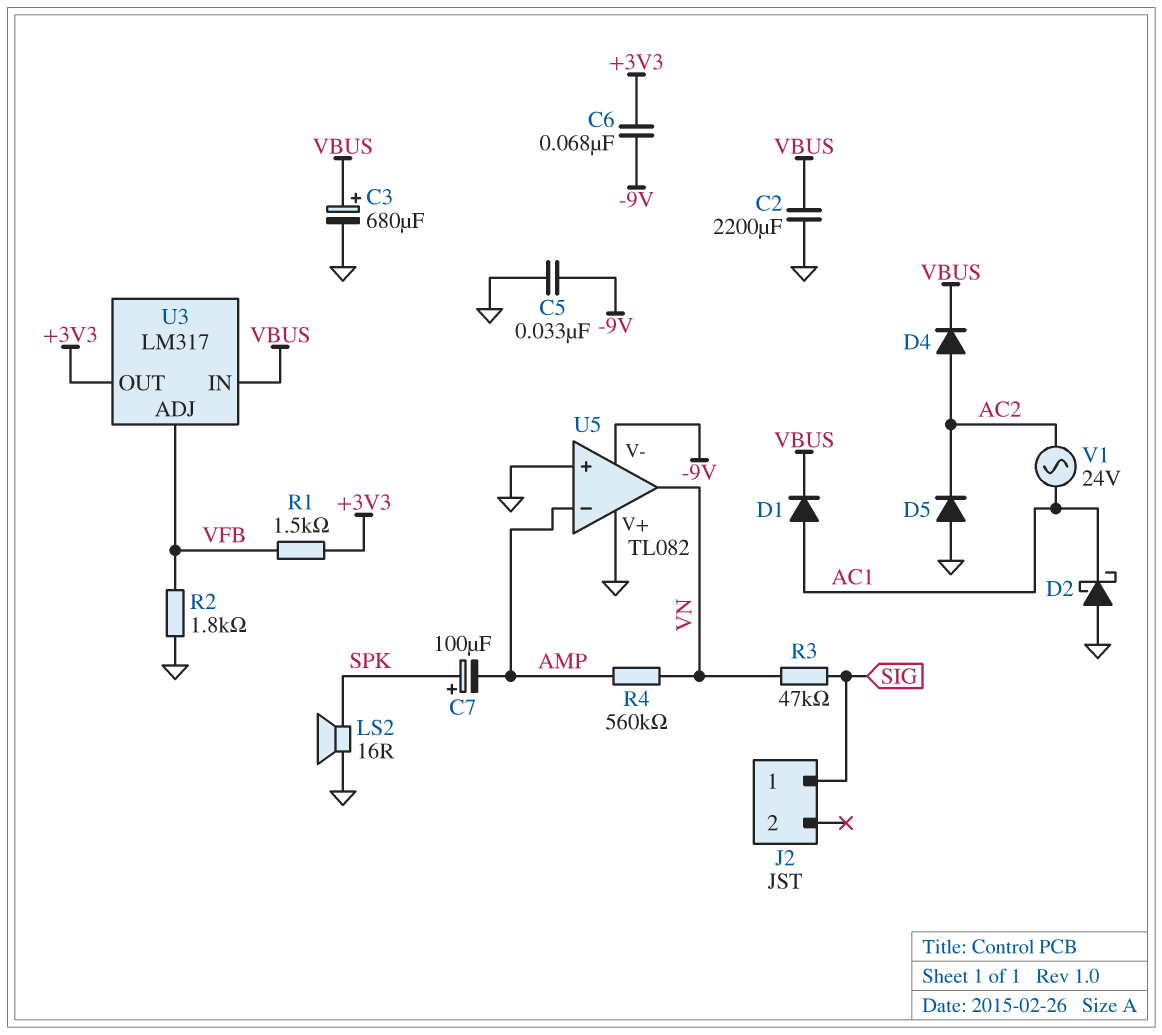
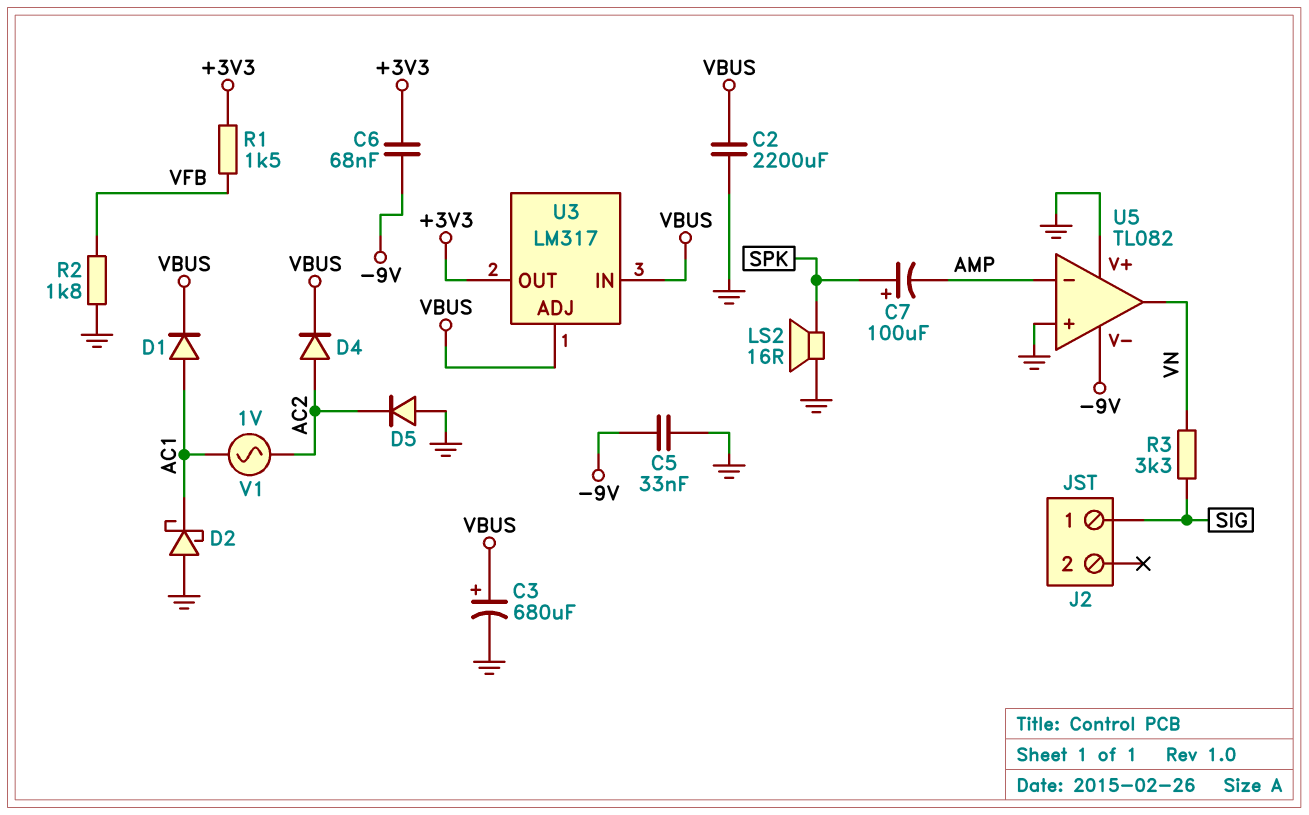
R3: 47k (SIG, VN) -> 3.3k (SIG, VN)
R4: 560k (AMP, VN) -> none
U3 pin ADJ: VFB -> VBUS
V1: AC 24V (AC1, AC2) -> AC 1V (AC1, AC2)

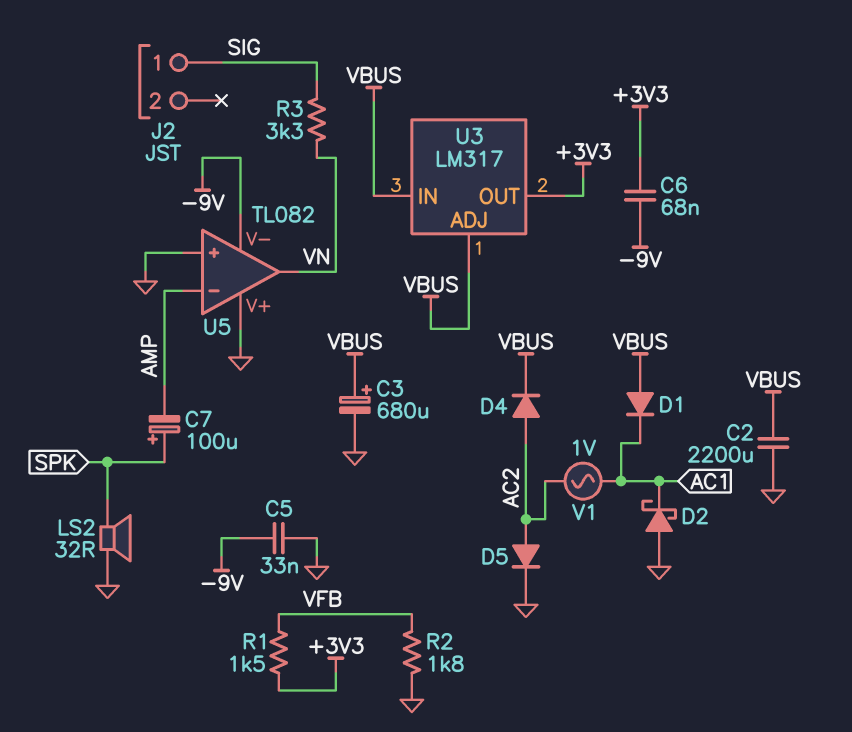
D1: diode (A AC1, K VBUS) -> diode (A VBUS, K AC1)
D5: diode (A GND, K AC2) -> diode (A AC2, K GND)
LS2: speaker 16R (GND, SPK) -> speaker 32R (GND, SPK)

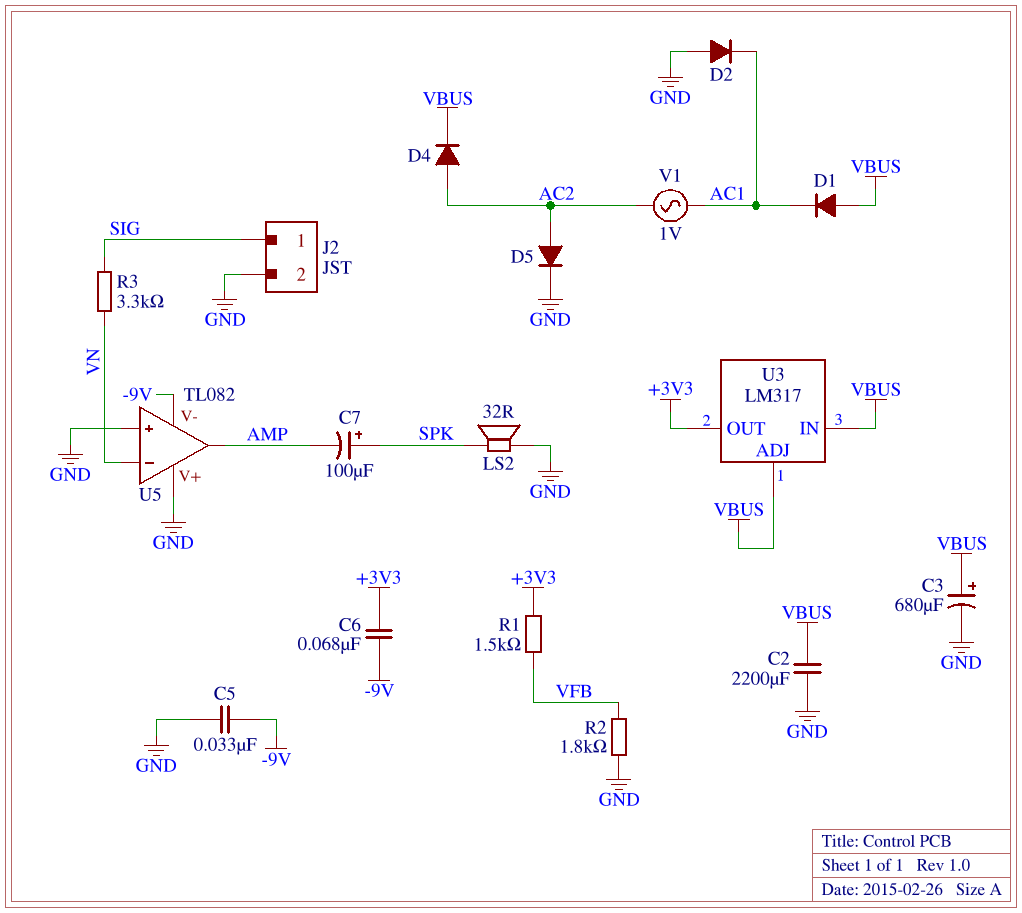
D2: schottky (A GND, K AC1) -> diode (A GND, K AC1)
J2 pin 2: none -> GND
U5 pin in-: AMP -> VN
U5 pin out: VN -> AMP

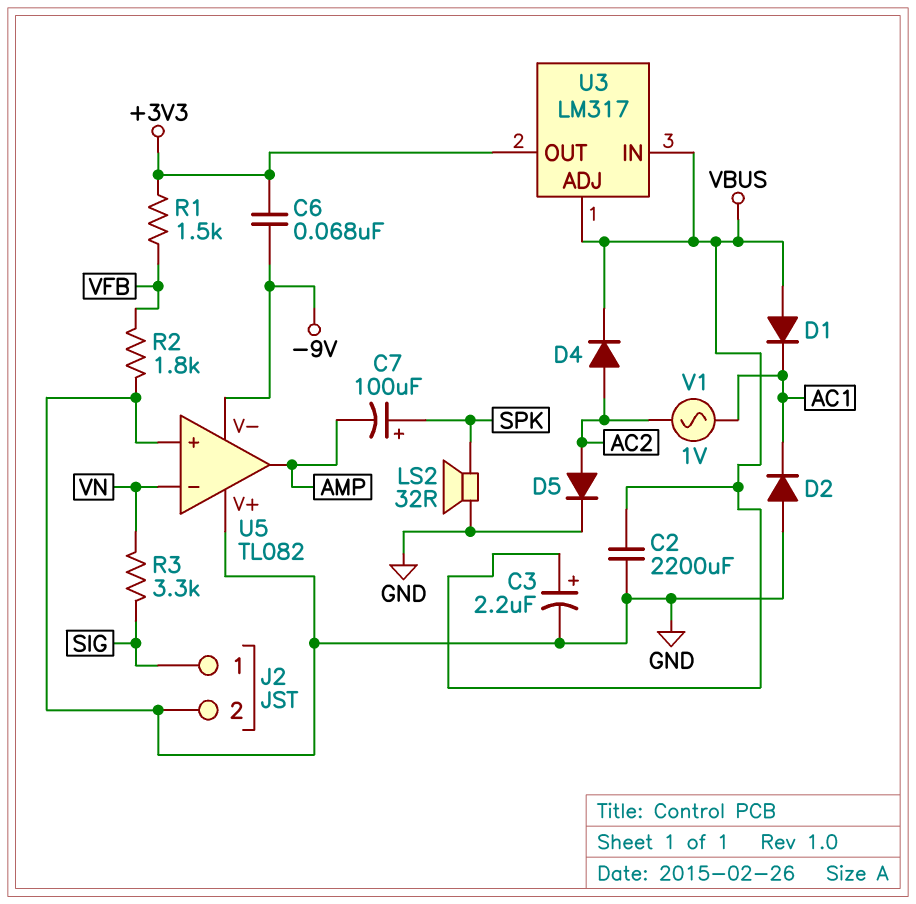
C3: 680uF (plus VBUS, minus GND) -> 2.2uF (plus VBUS, minus GND)
C5: 33nF (-9V, GND) -> none

